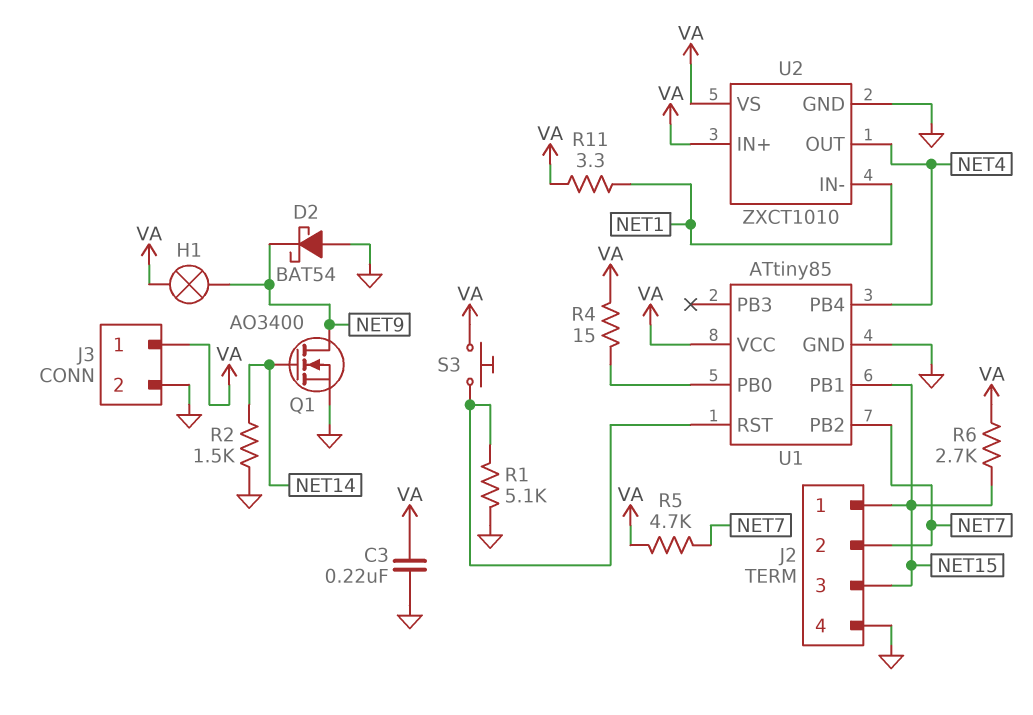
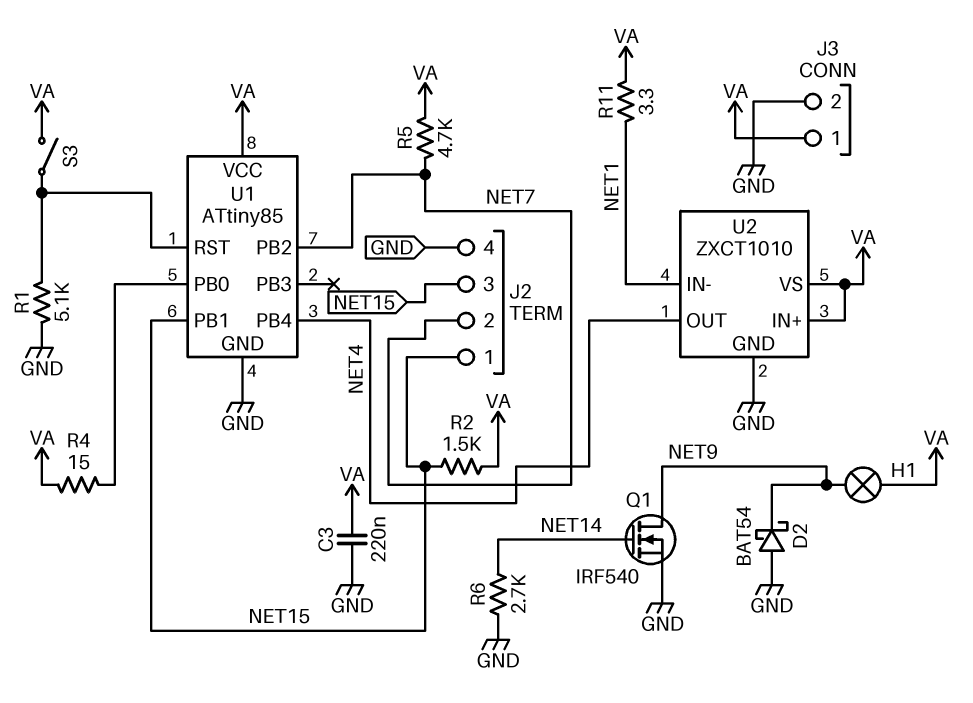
Q1: NMOS AO3400 (G NET14, D NET9, S GND) -> NMOS IRF540 (G NET14, D NET9, S GND)
R2: 1.5k (GND, NET14) -> 1.5k (NET15, VA)
R6: 2.7k (NET15, VA) -> 2.7k (GND, NET14)
S3: button (U1/RST, VA) -> switch (U1/RST, VA)

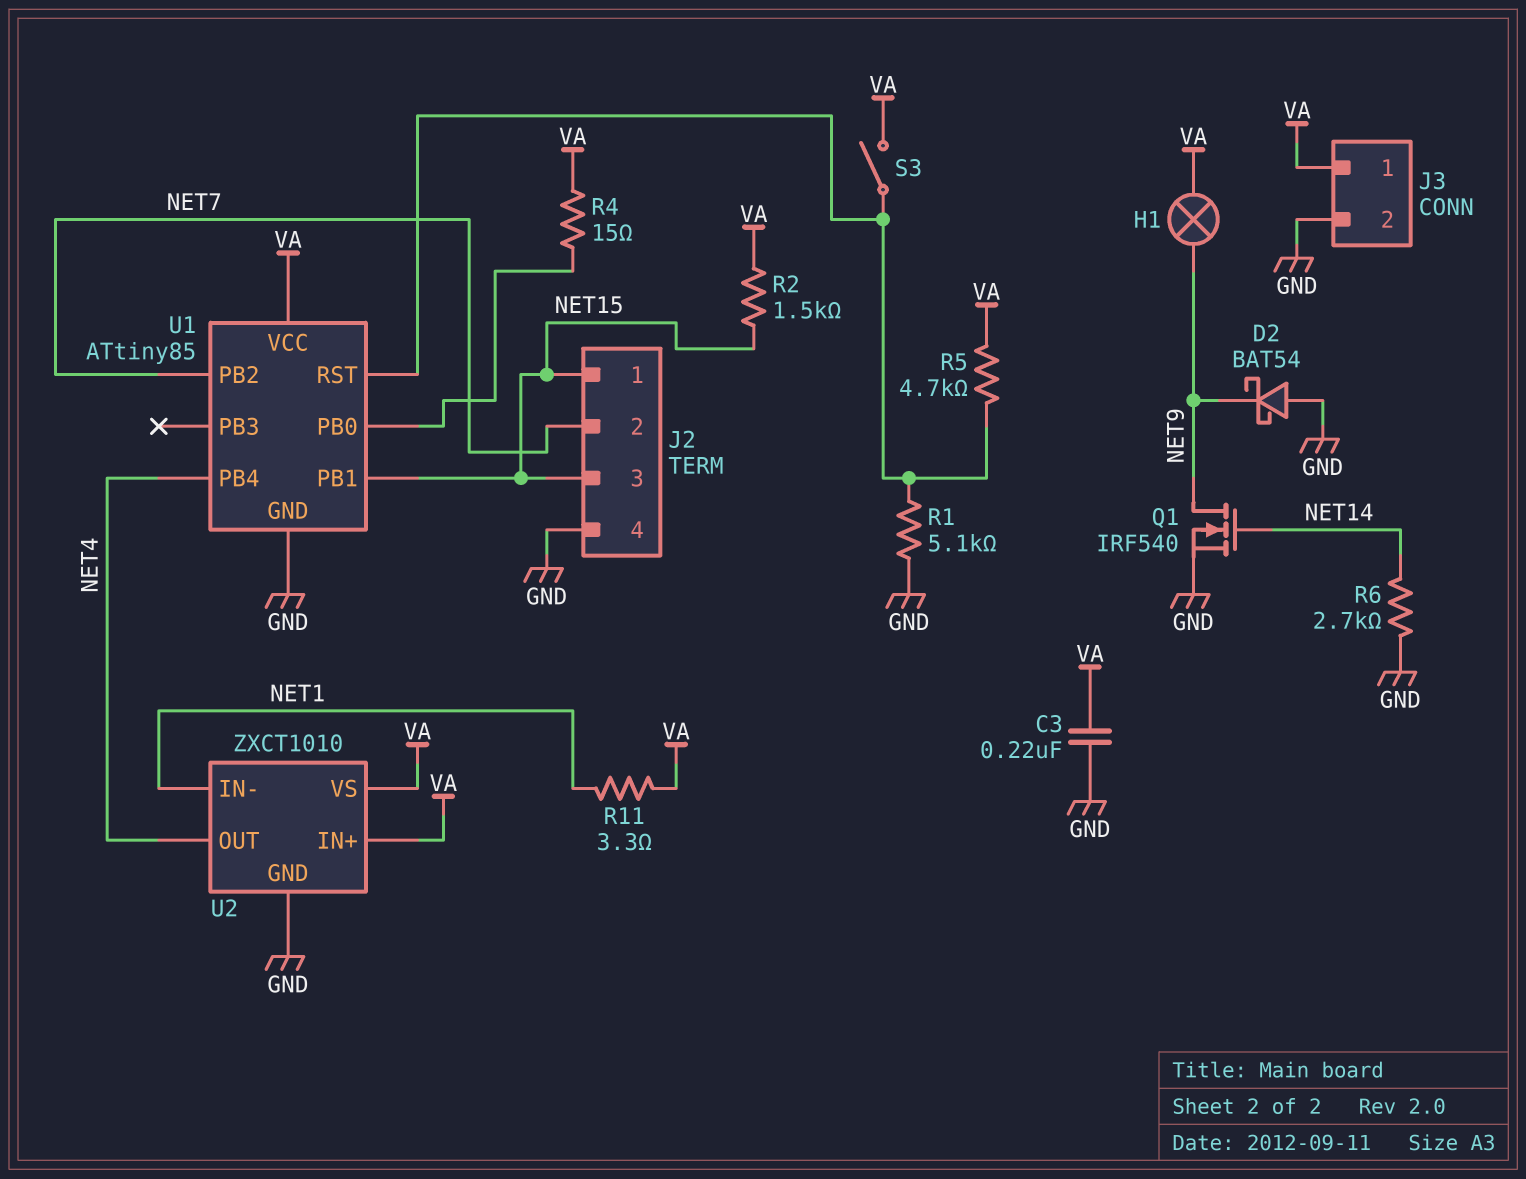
R5: 4.7k (NET7, VA) -> 4.7k (U1/RST, VA)

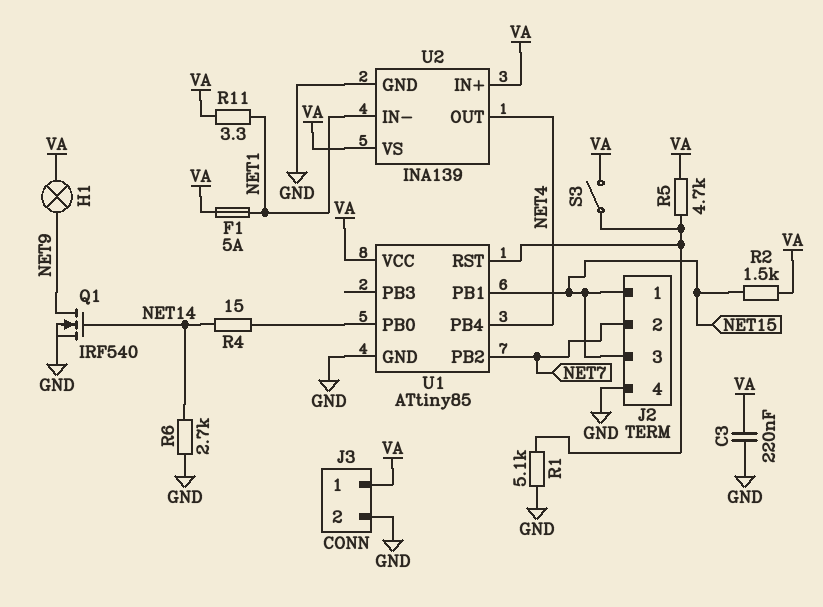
D2: schottky BAT54 (A GND, K NET9) -> none
F1: none -> 5A (NET1, VA)
R4: 15 (U1/PB0, VA) -> 15 (NET14, U1/PB0)
U2: ZXCT1010 -> INA139

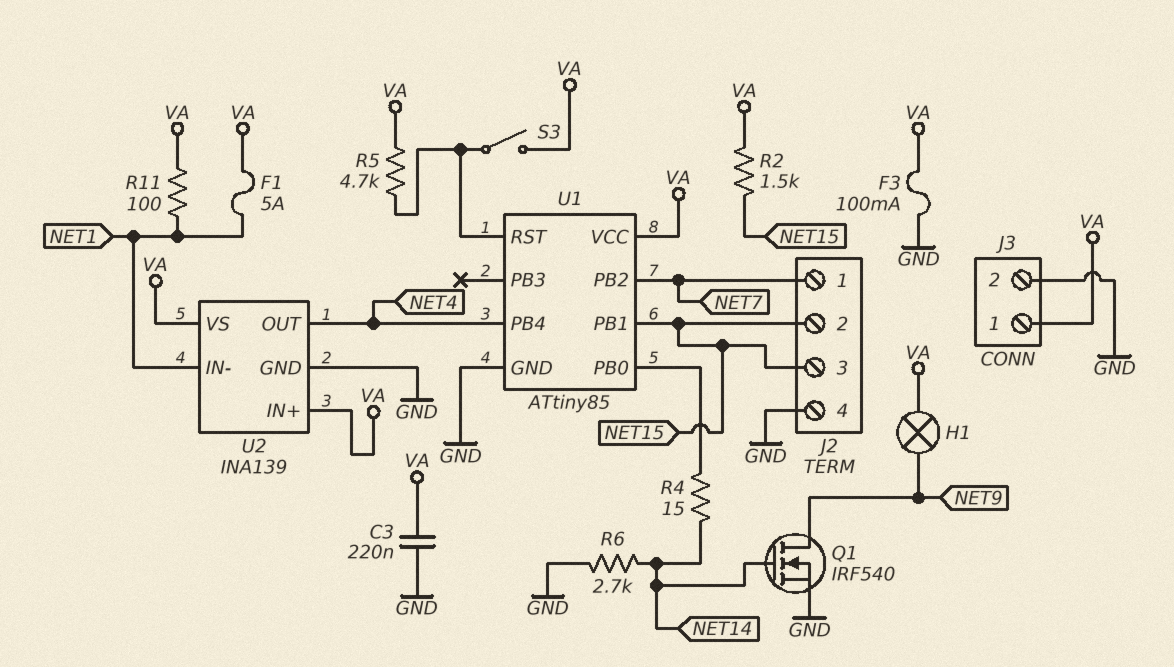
F3: none -> 100mA (GND, VA)
J2 pin 1: NET15 -> NET7
J2 pin 2: NET7 -> NET15
R1: 5.1k (GND, U1/RST) -> none
R11: 3.3 (NET1, VA) -> 100 (NET1, VA)

